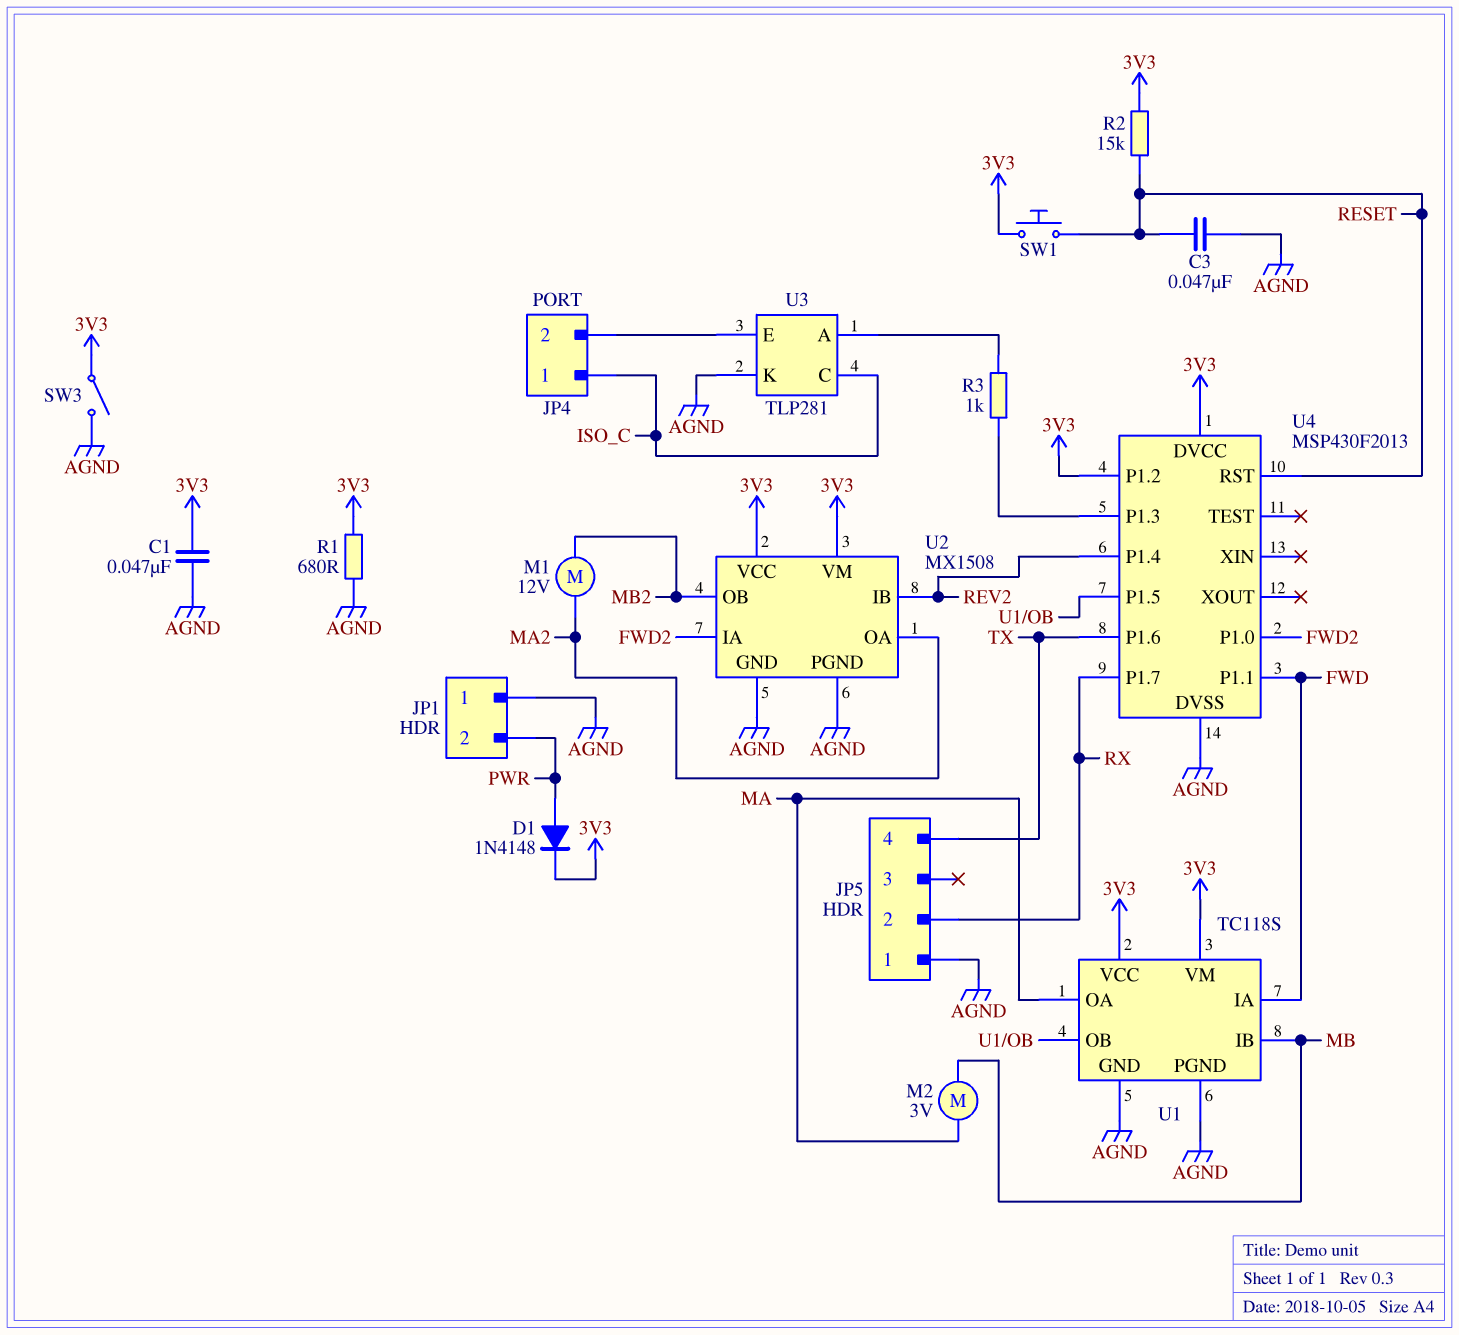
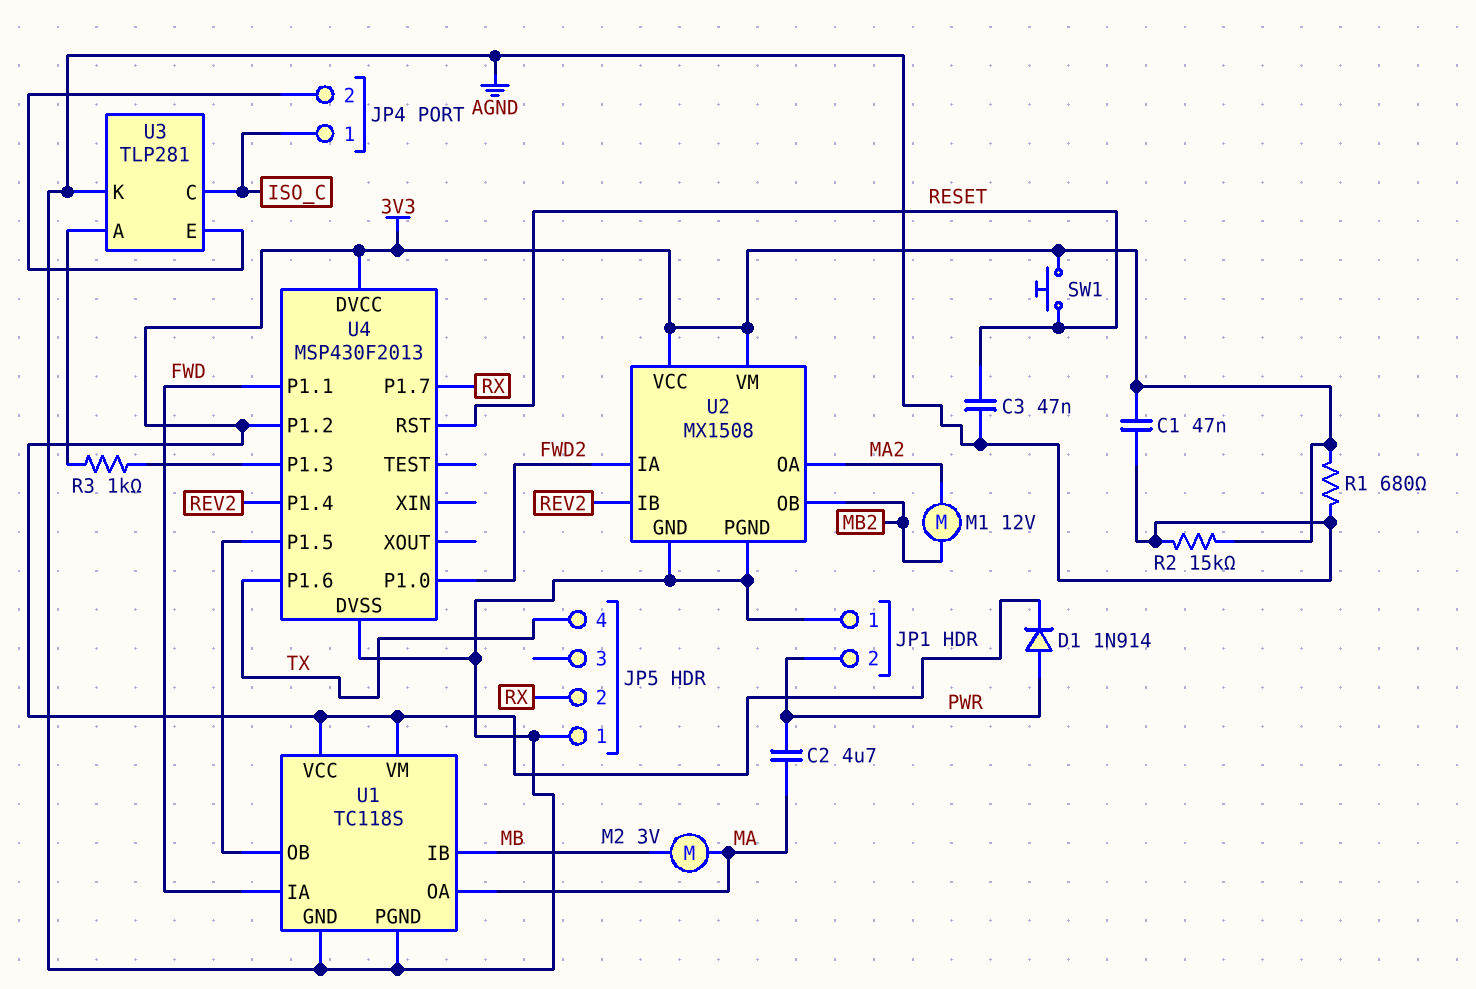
C2: none -> 4.7uF (MA, PWR)
D1: diode 1N4148 (A PWR, K 3V3) -> diode 1N914 (A PWR, K 3V3)
R2: 15k (3V3, RESET) -> 15k (3V3, AGND)
SW3: switch (3V3, AGND) -> none

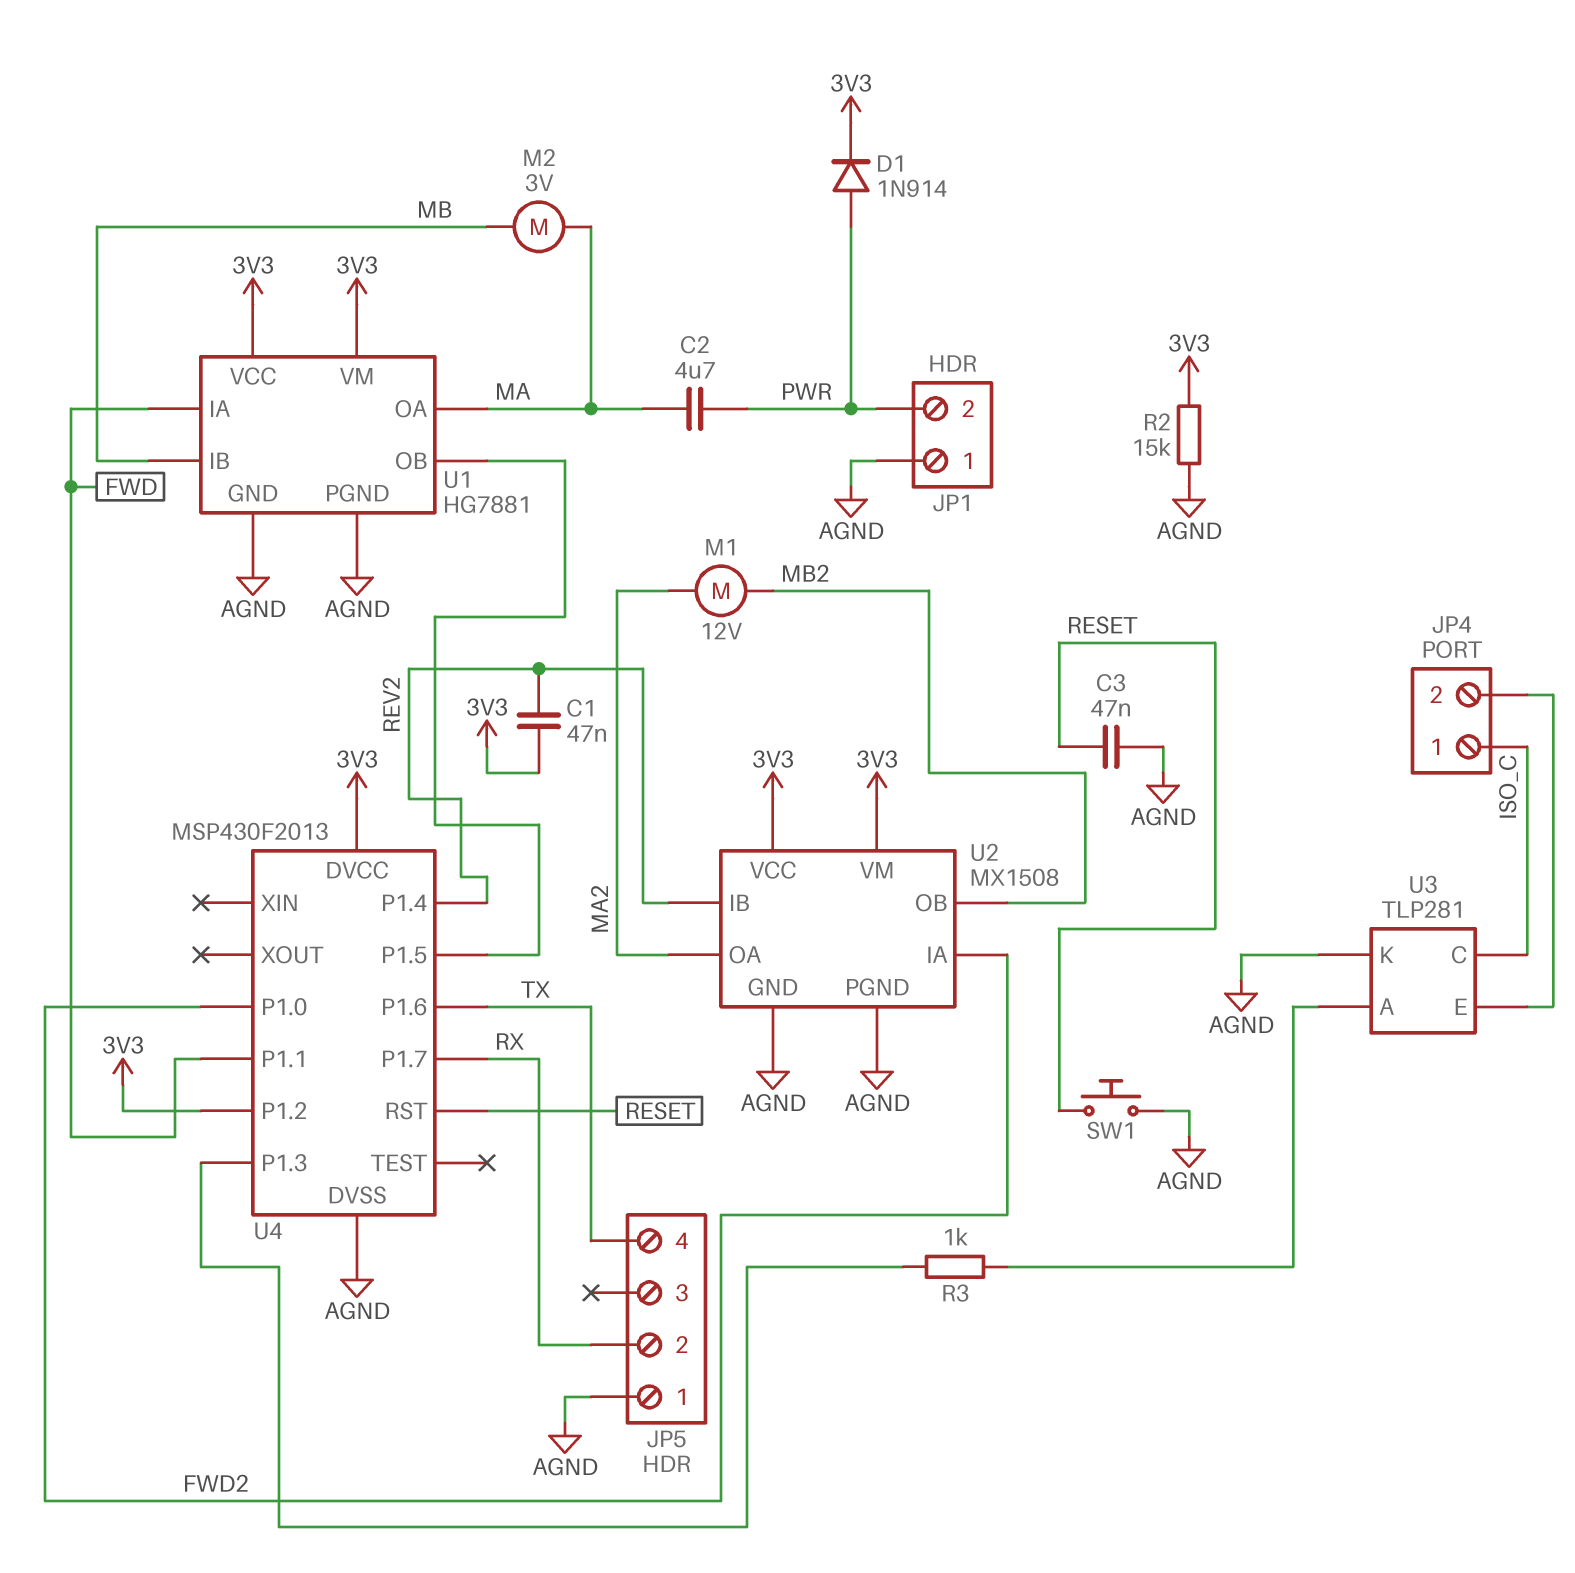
C1: 47nF (3V3, AGND) -> 47nF (3V3, REV2)
R1: 680 (3V3, AGND) -> none
SW1: button (3V3, RESET) -> button (AGND, RESET)
U1: TC118S -> HG7881

